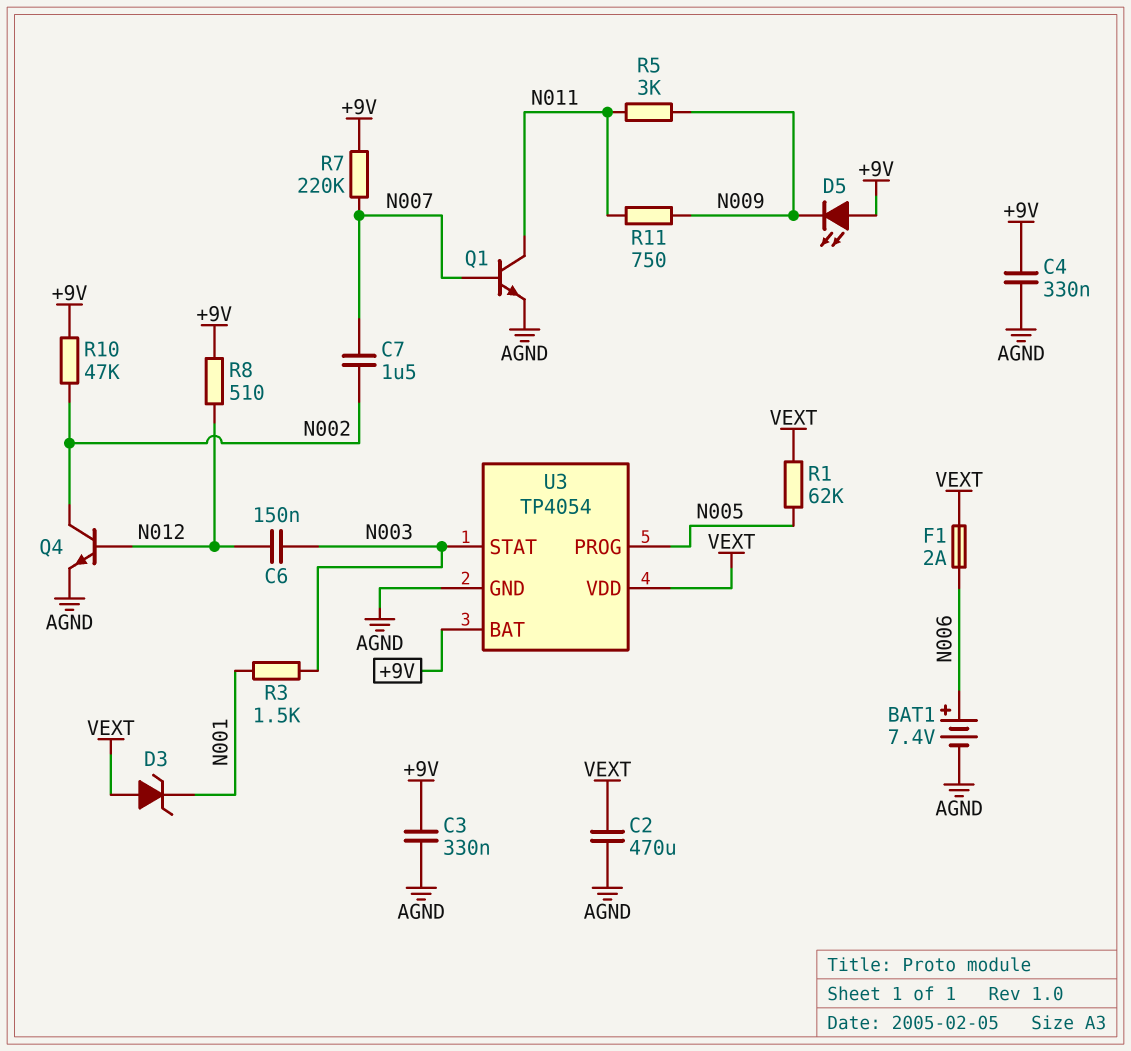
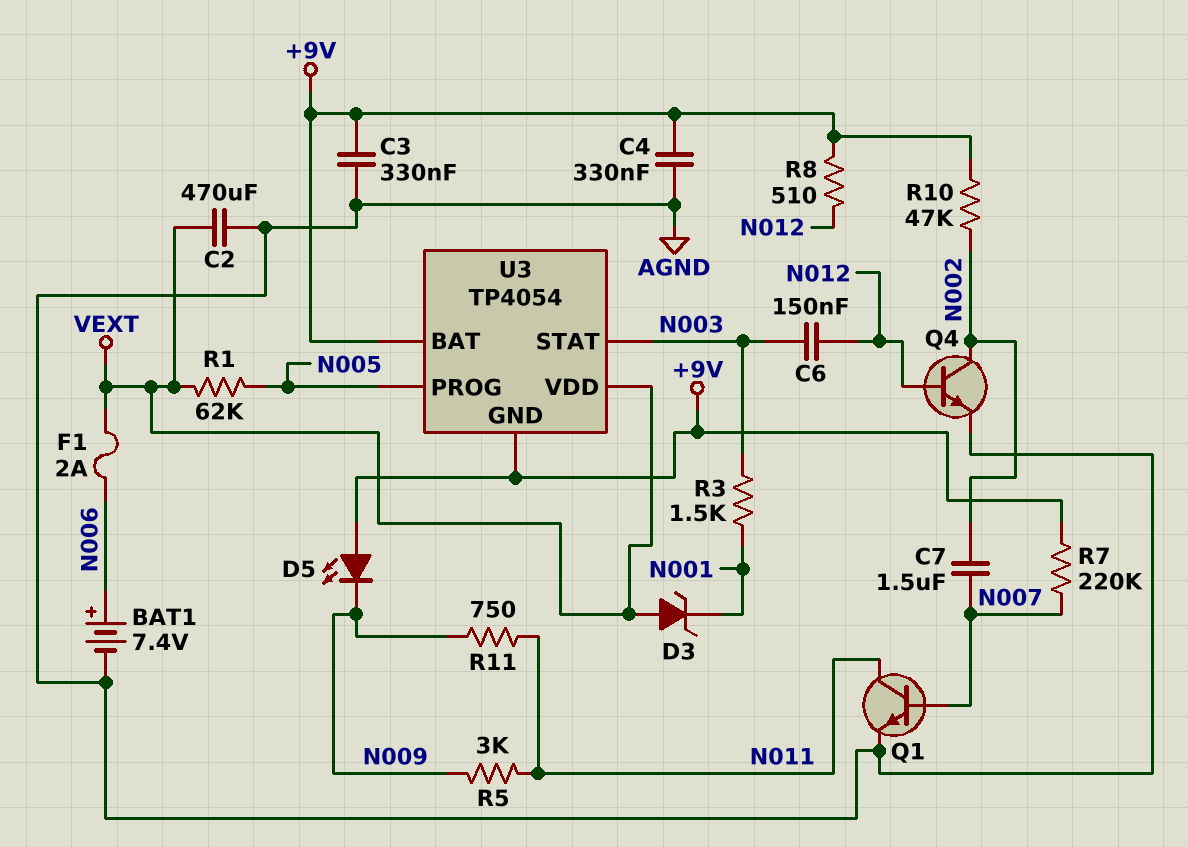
U3 pin GND: AGND -> +9V

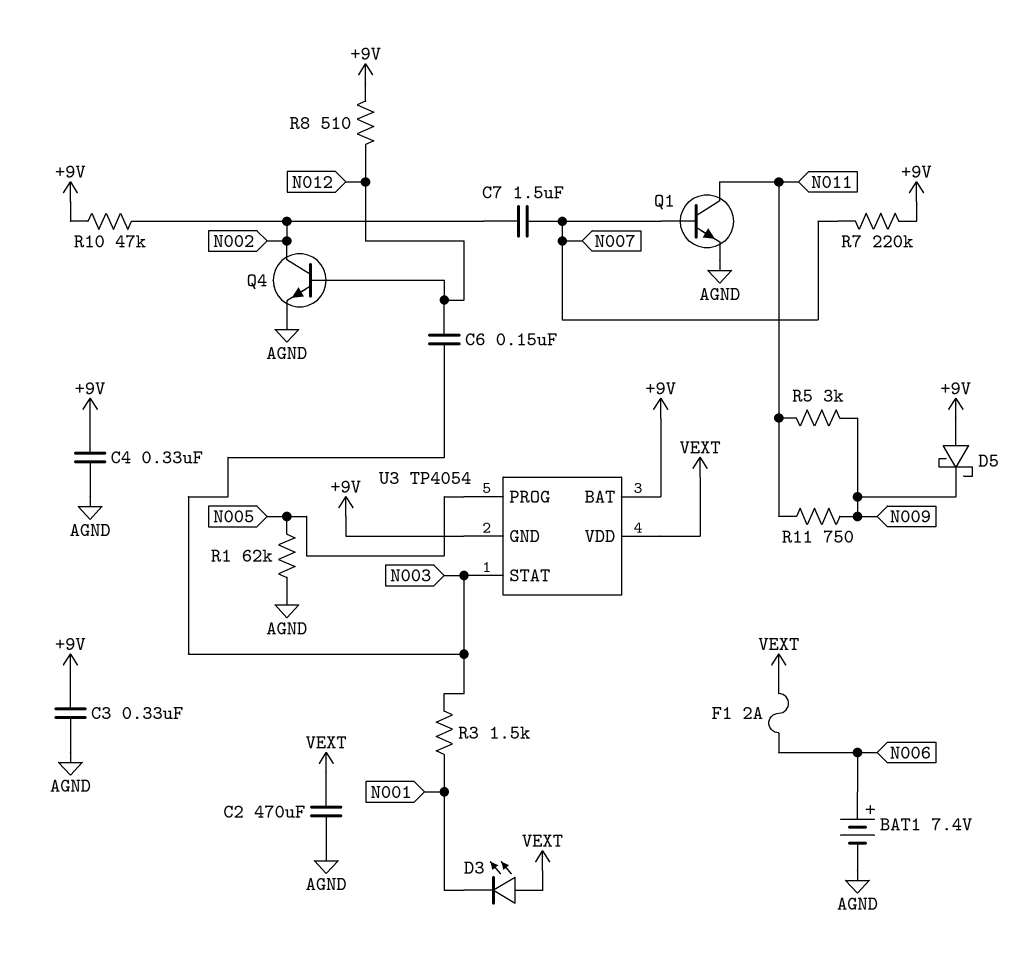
D3: zener (A VEXT, K N001) -> LED (A VEXT, K N001)
D5: LED (A +9V, K N009) -> schottky (A +9V, K N009)
R1: 62k (N005, VEXT) -> 62k (AGND, N005)

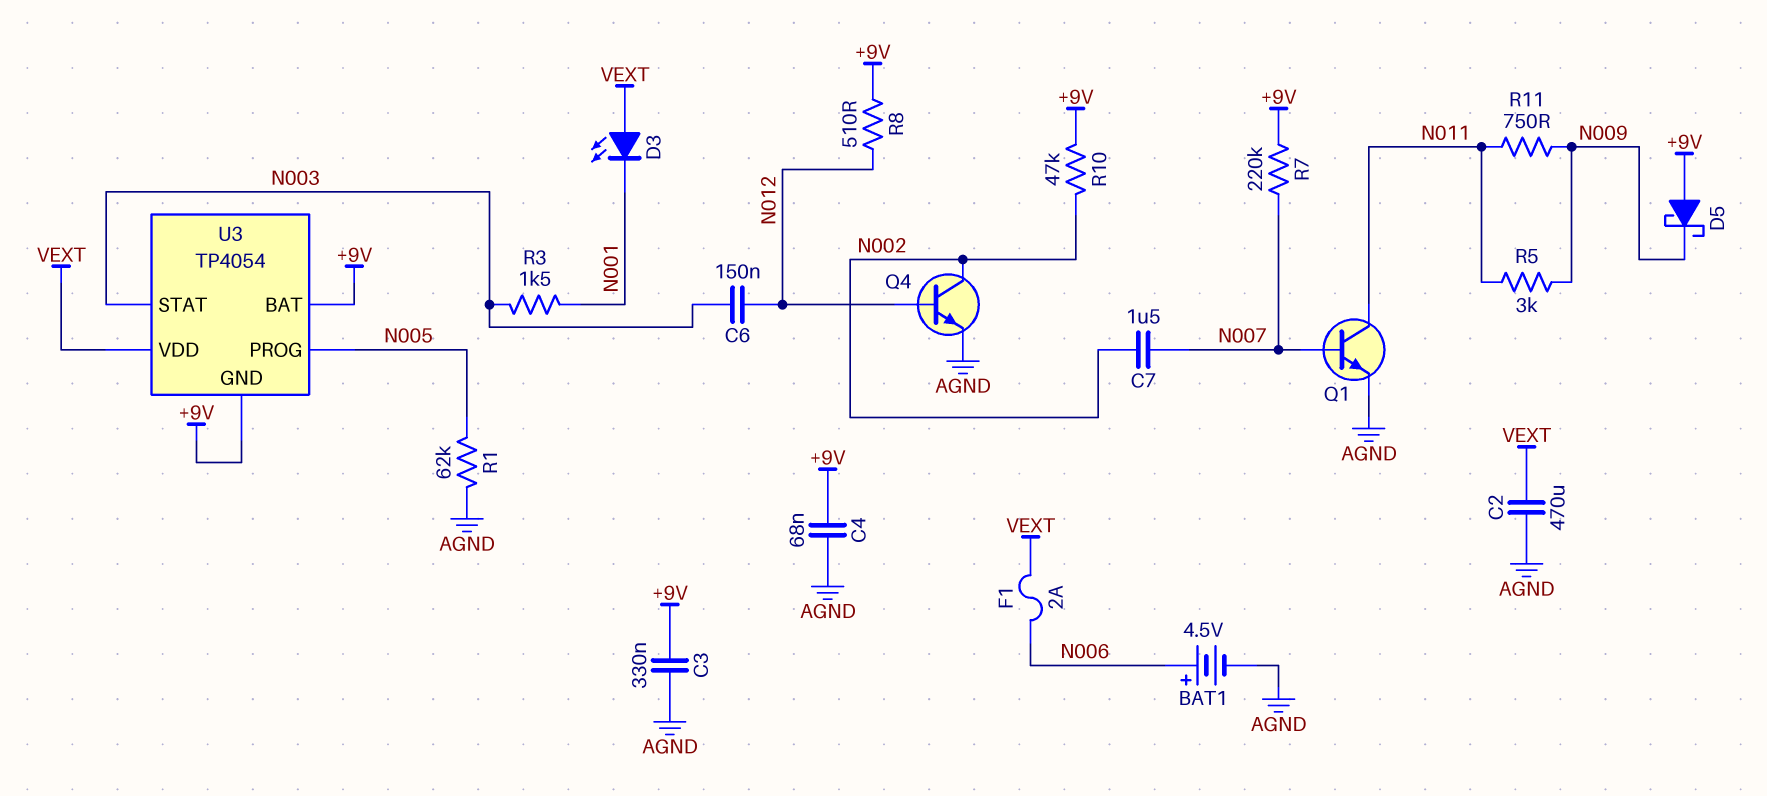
BAT1: 7.4V (plus N006, minus AGND) -> 4.5V (plus N006, minus AGND)
C4: 330nF (+9V, AGND) -> 68nF (+9V, AGND)

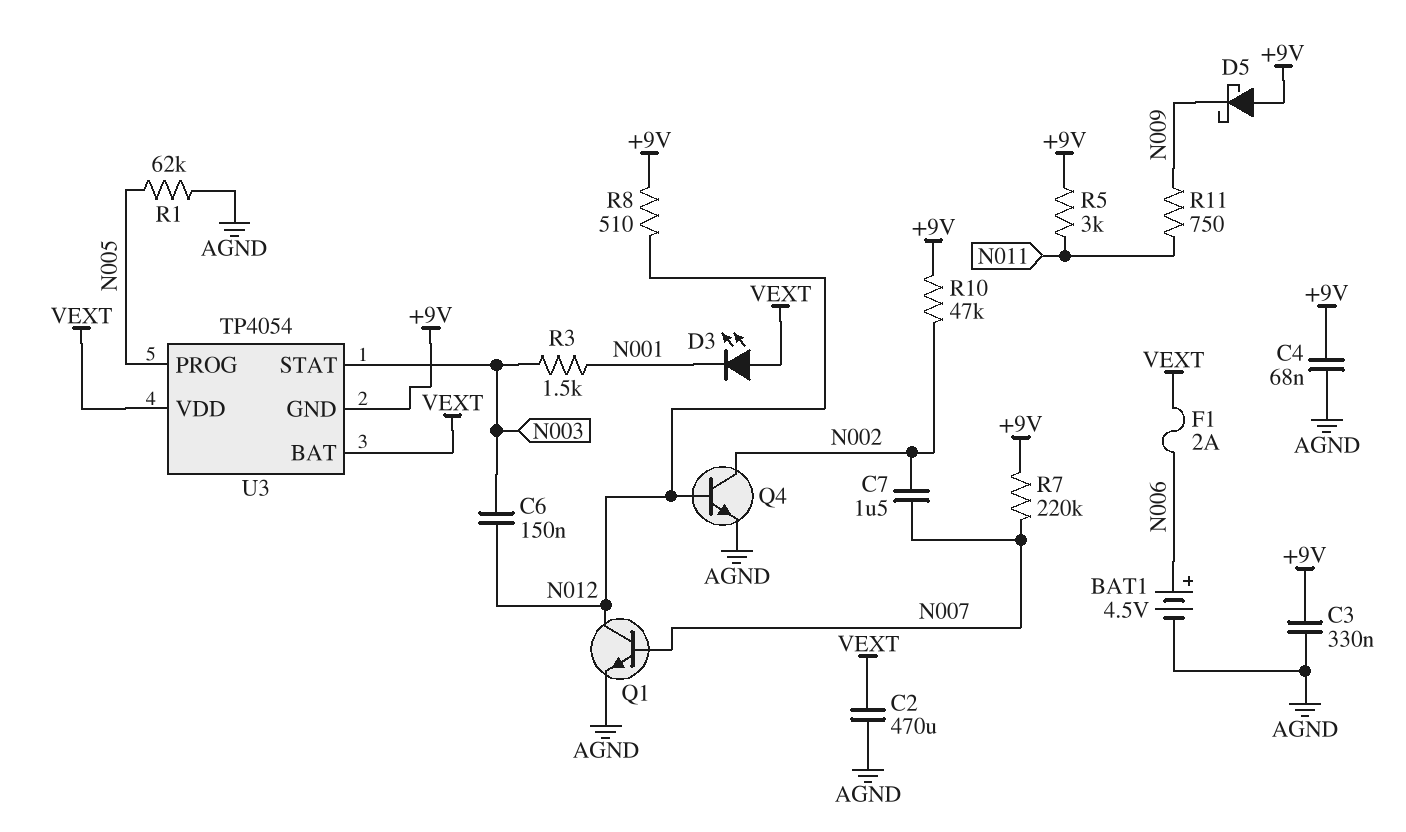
Q1: NPN (B N007, C N011, E AGND) -> NPN (B N007, C N012, E AGND)
R5: 3k (N009, N011) -> 3k (+9V, N011)
U3 pin BAT: +9V -> VEXT

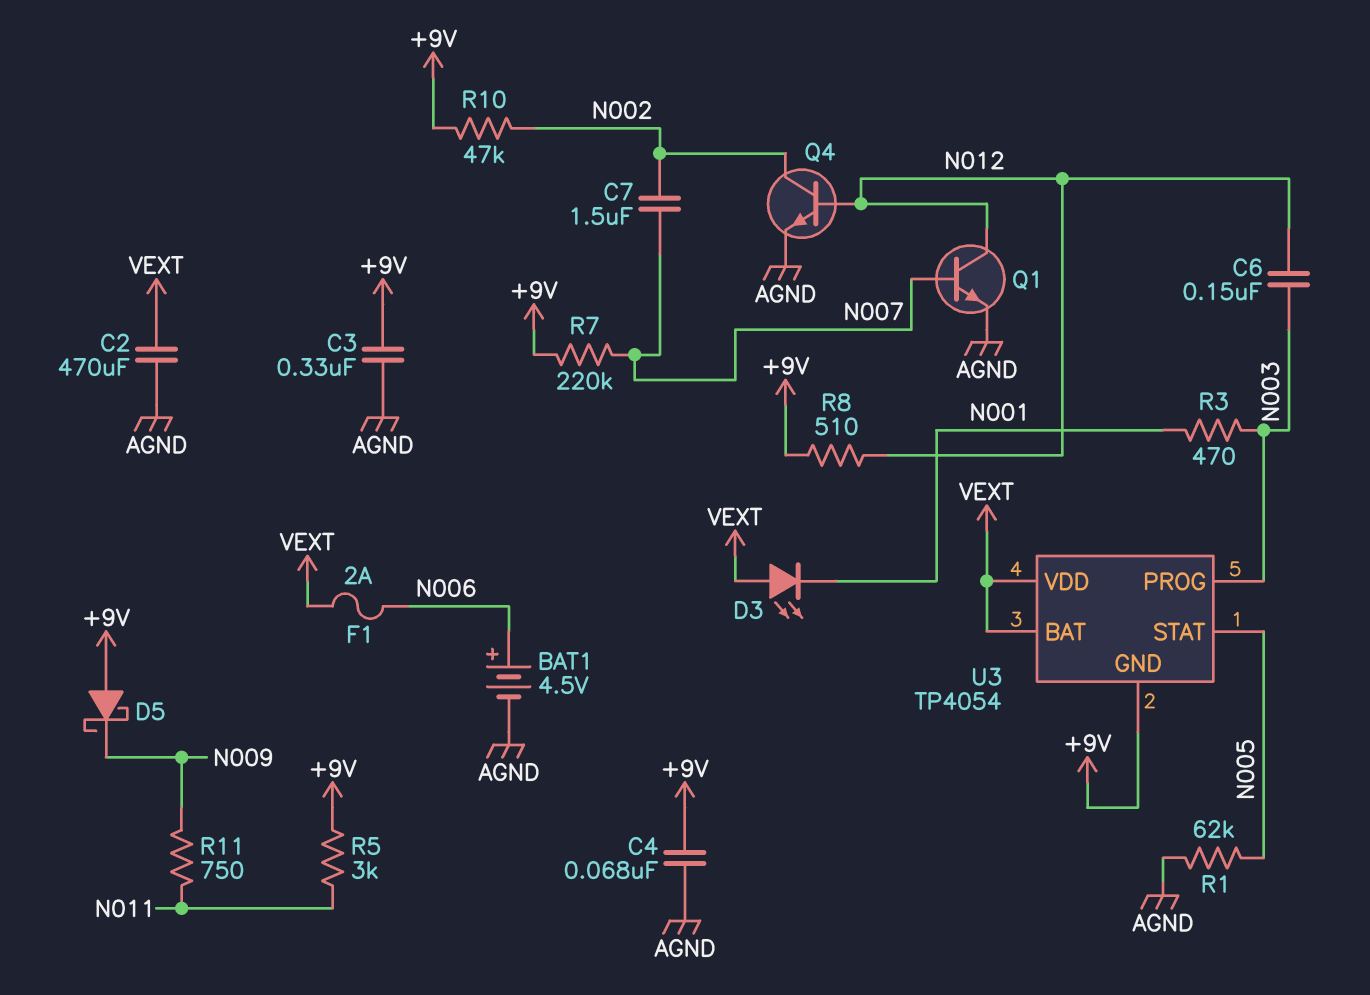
R3: 1.5k (N001, N003) -> 470 (N001, N003)
U3 pin PROG: N005 -> N003
U3 pin STAT: N003 -> N005

